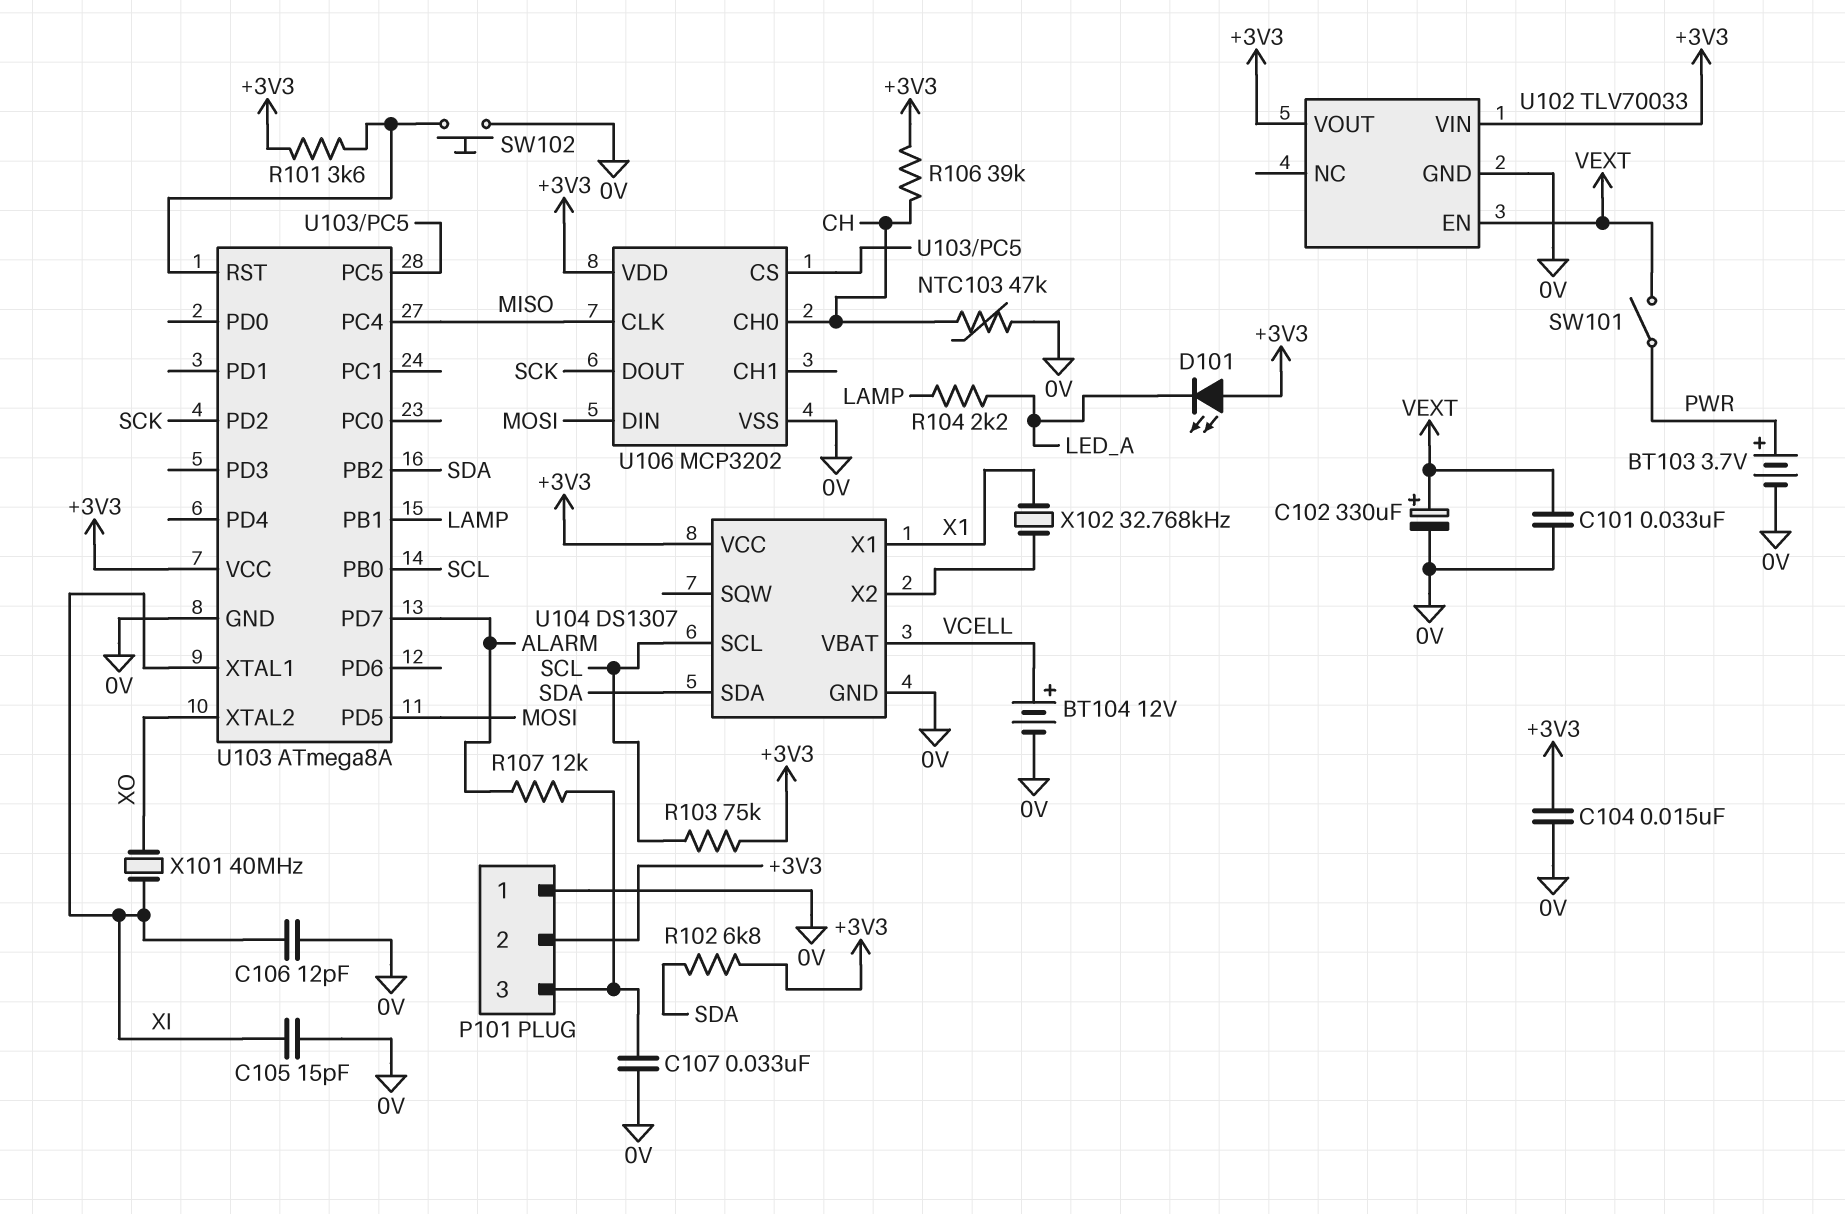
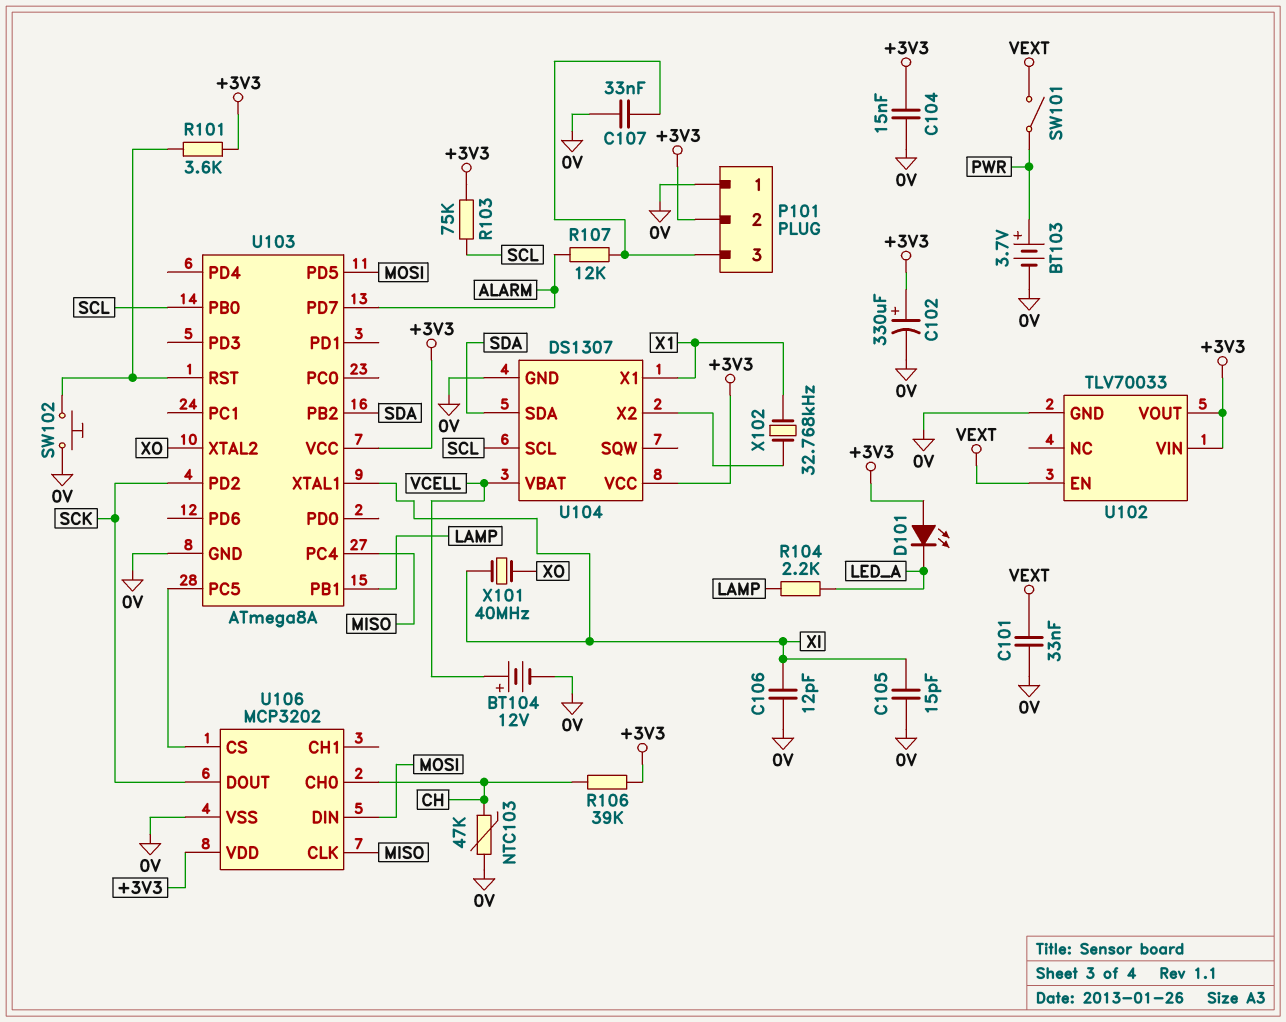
C102: 330uF (plus VEXT, minus 0V) -> 330uF (plus +3V3, minus 0V)
R102: 6.8k (+3V3, SDA) -> none

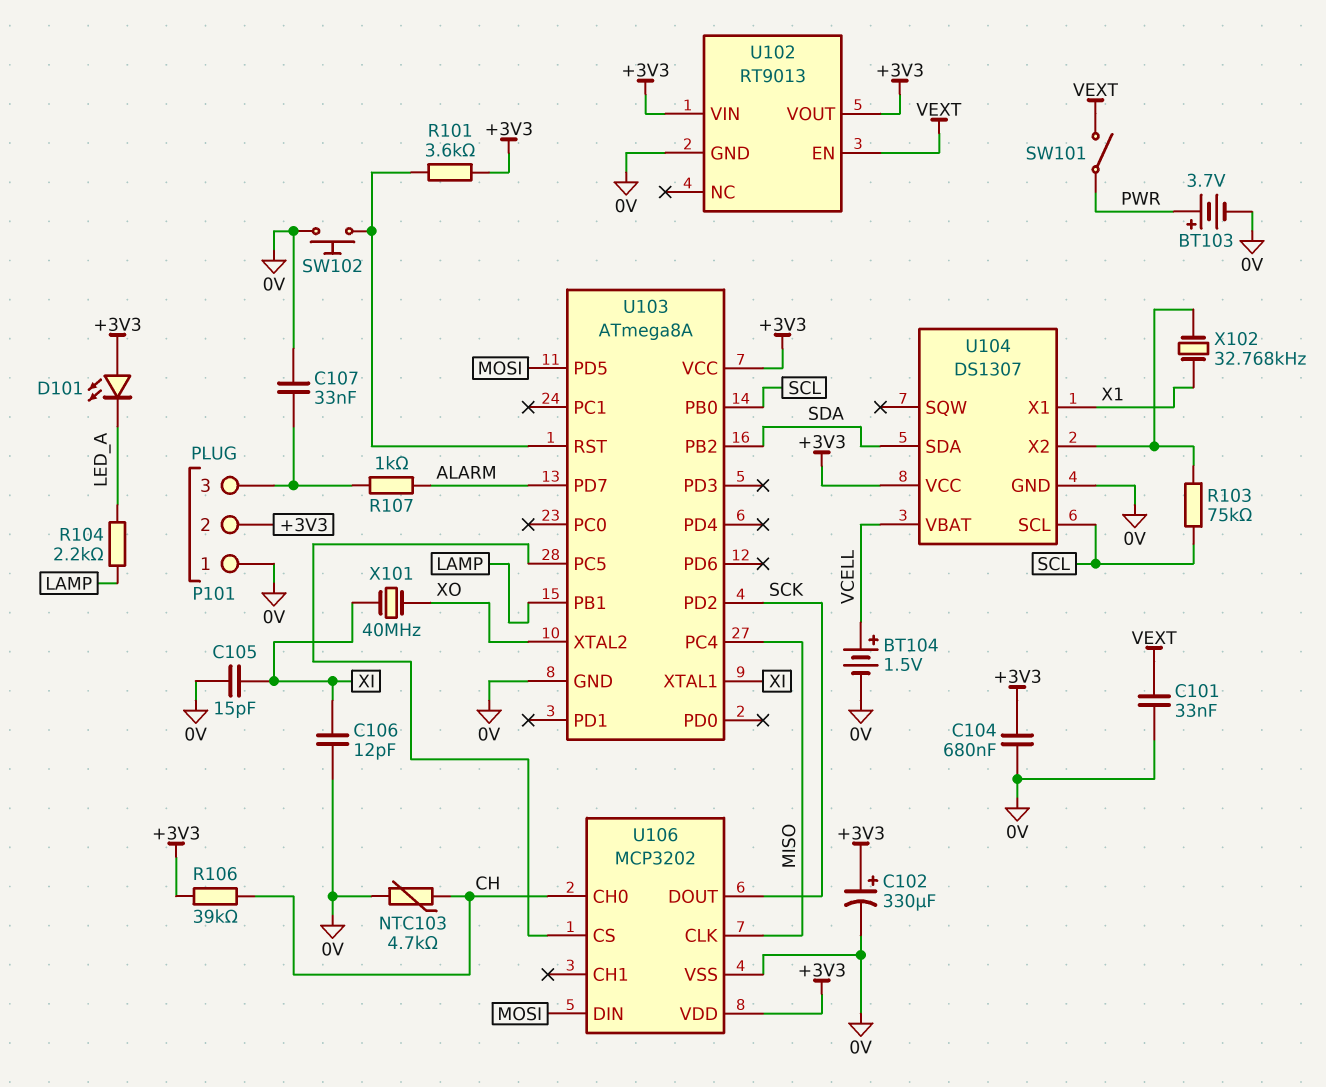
BT104: 12V (plus VCELL, minus 0V) -> 1.5V (plus VCELL, minus 0V)
C104: 15nF (+3V3, 0V) -> 680nF (+3V3, 0V)
NTC103: 47k (0V, CH) -> 4.7k (0V, CH)
R103: 75k (+3V3, SCL) -> 75k (SCL, U104/X2)
R107: 12k (ALARM, P101/3) -> 1k (ALARM, P101/3)
U102: TLV70033 -> RT9013

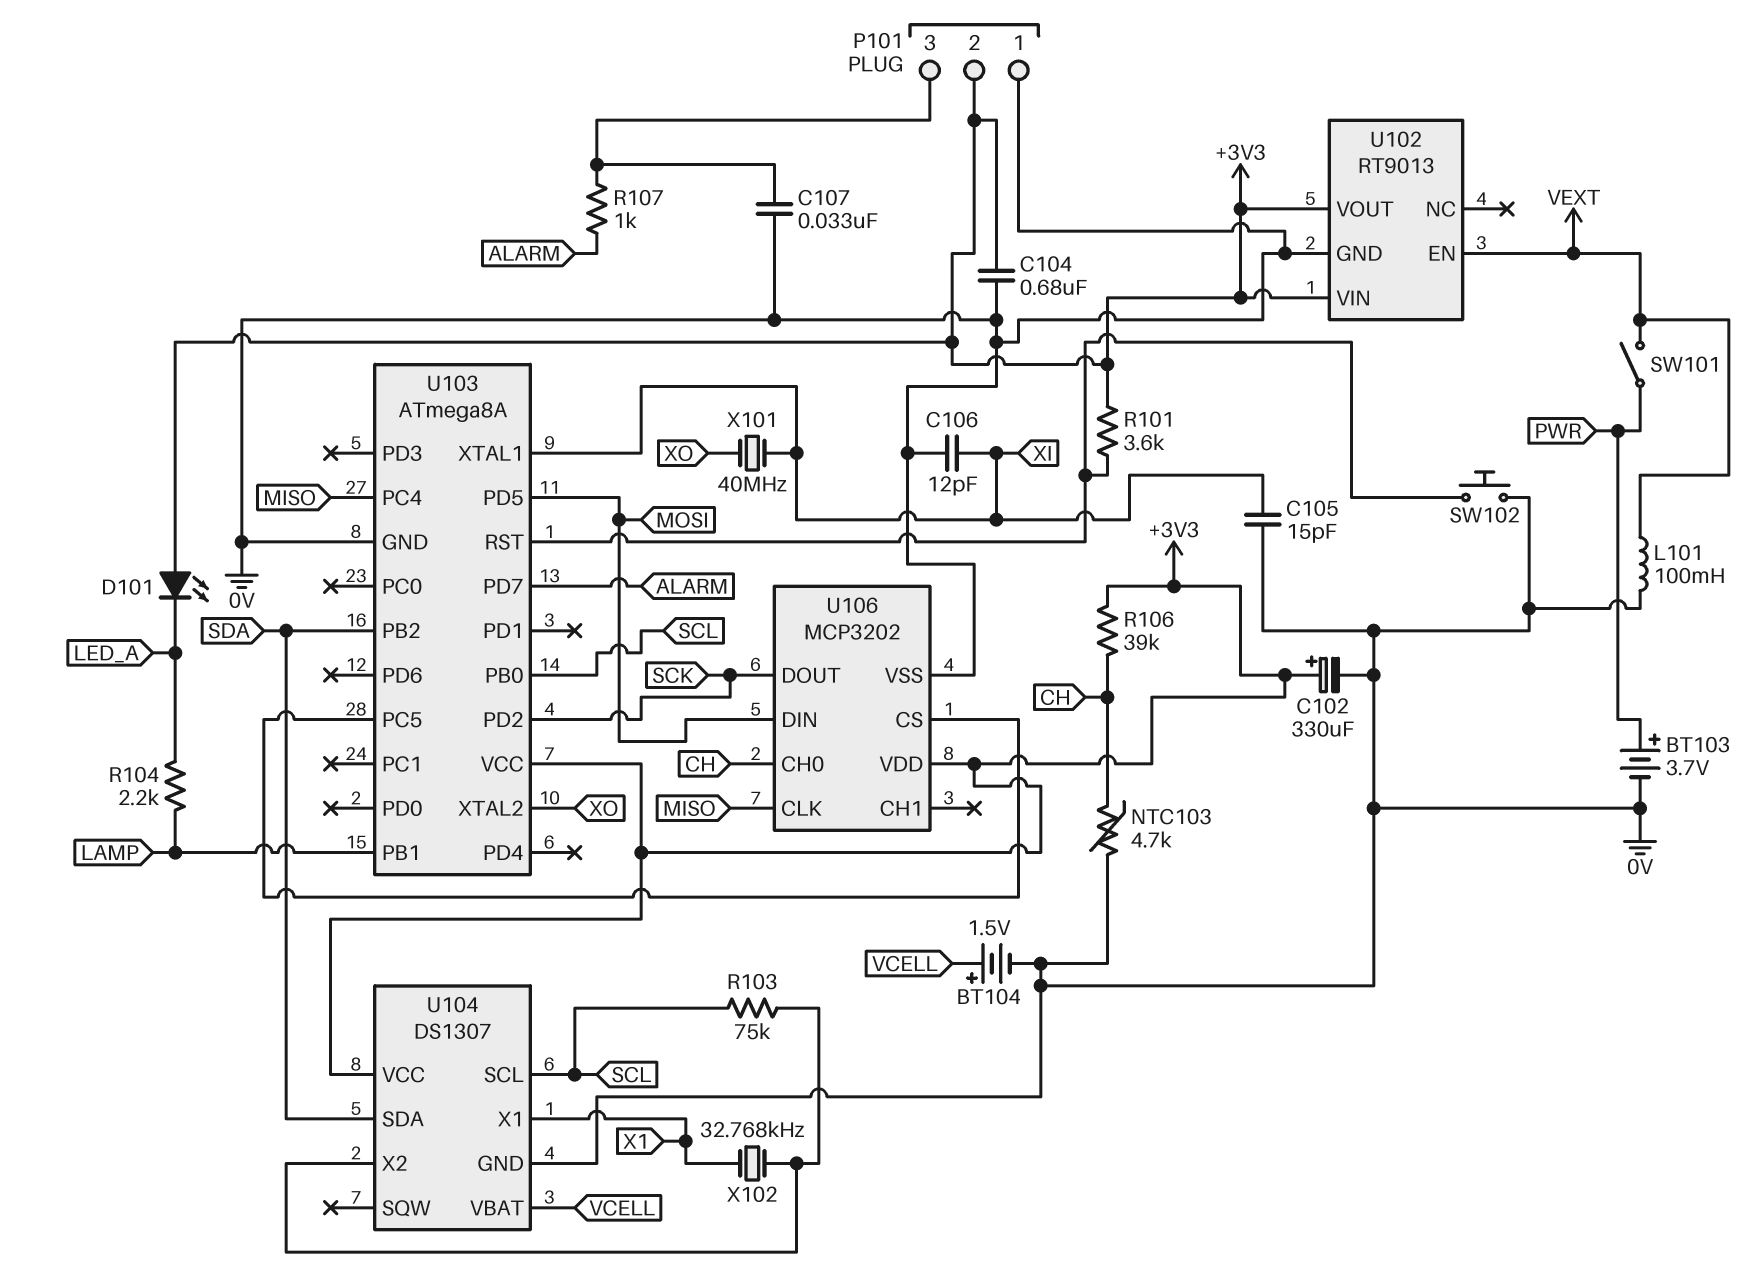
C101: 33nF (0V, VEXT) -> none
L101: none -> 100mH (0V, VEXT)

